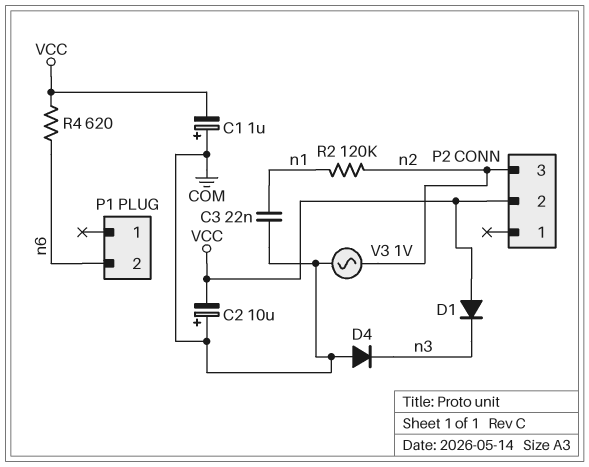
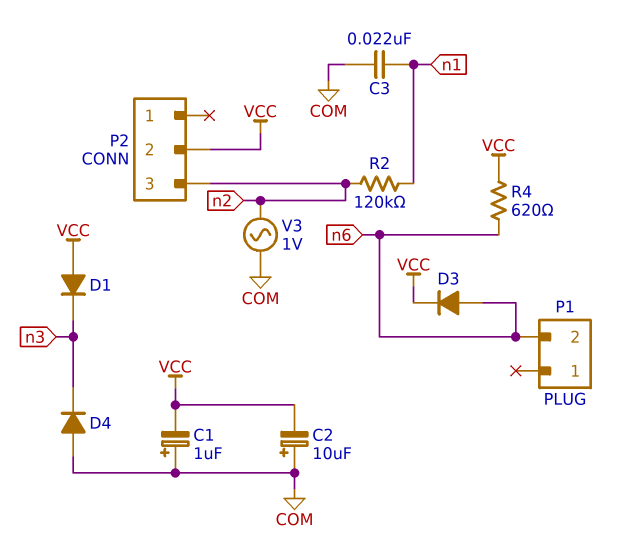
D3: none -> diode (A n6, K VCC)

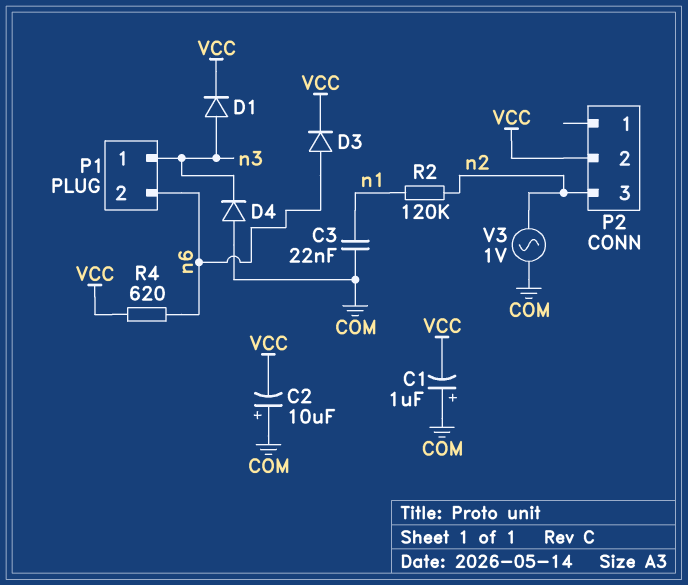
D1: diode (A VCC, K n3) -> diode (A n3, K VCC)
P1 pin 1: none -> n3

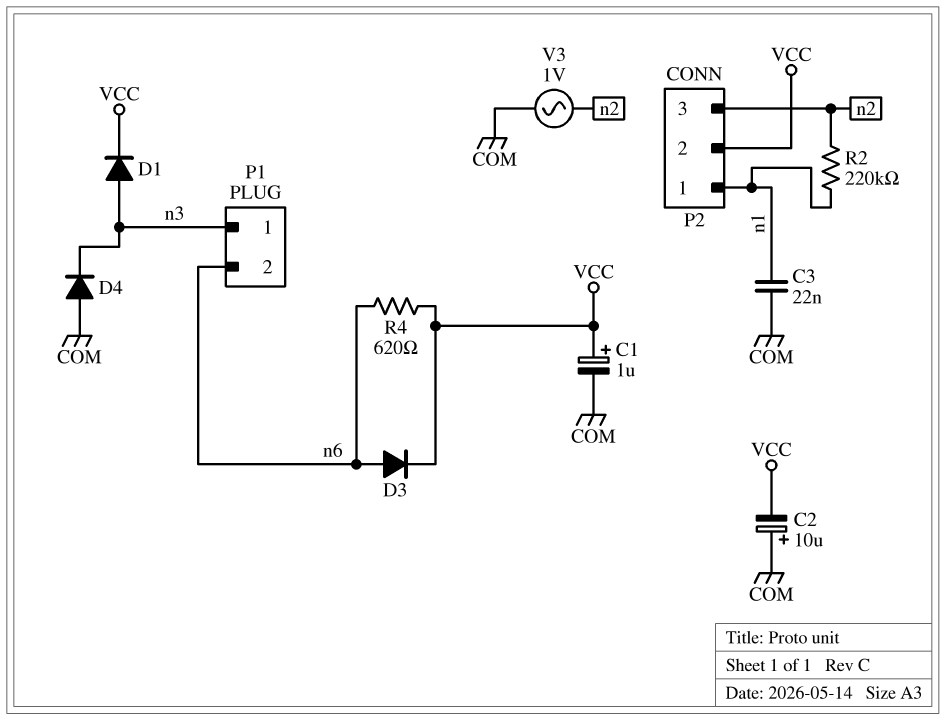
C1: 1uF (plus COM, minus VCC) -> 1uF (plus VCC, minus COM)
P2 pin 1: none -> n1
R2: 120k (n1, n2) -> 220k (n1, n2)

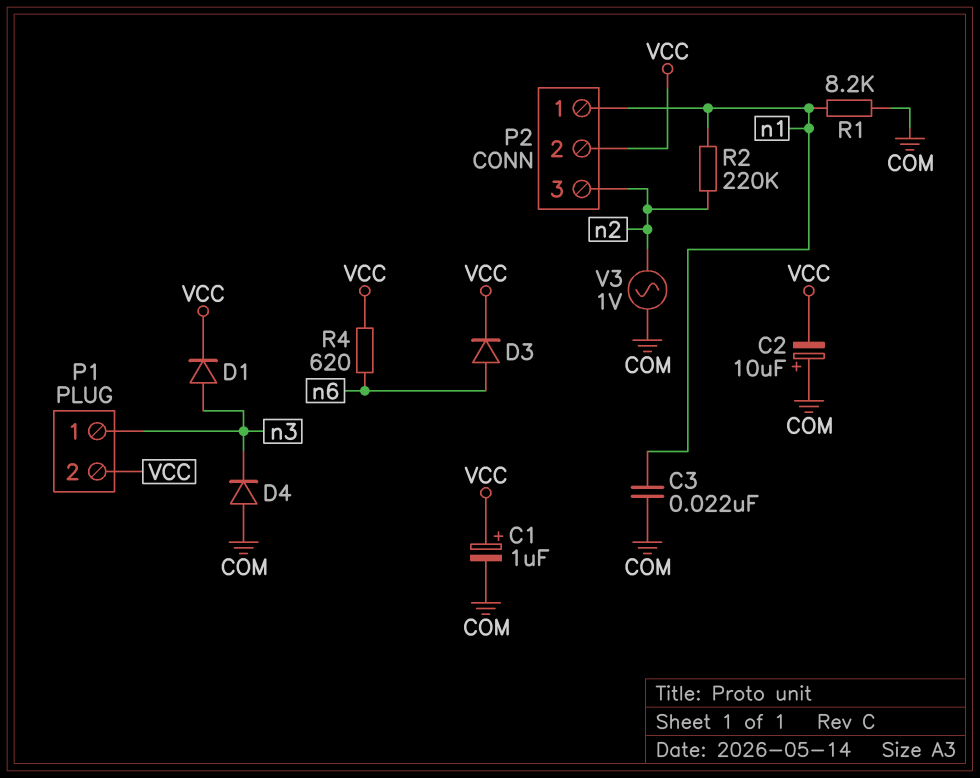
P1 pin 2: n6 -> VCC
R1: none -> 8.2k (COM, n1)

